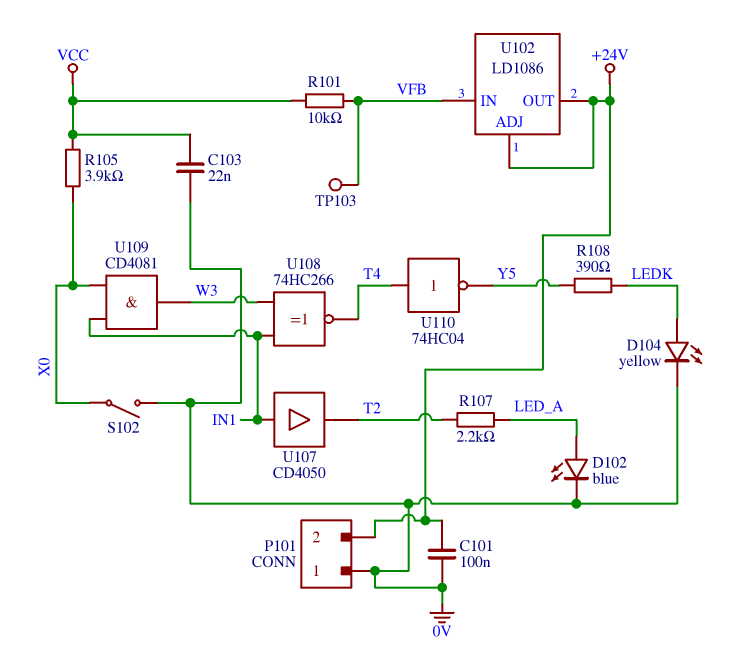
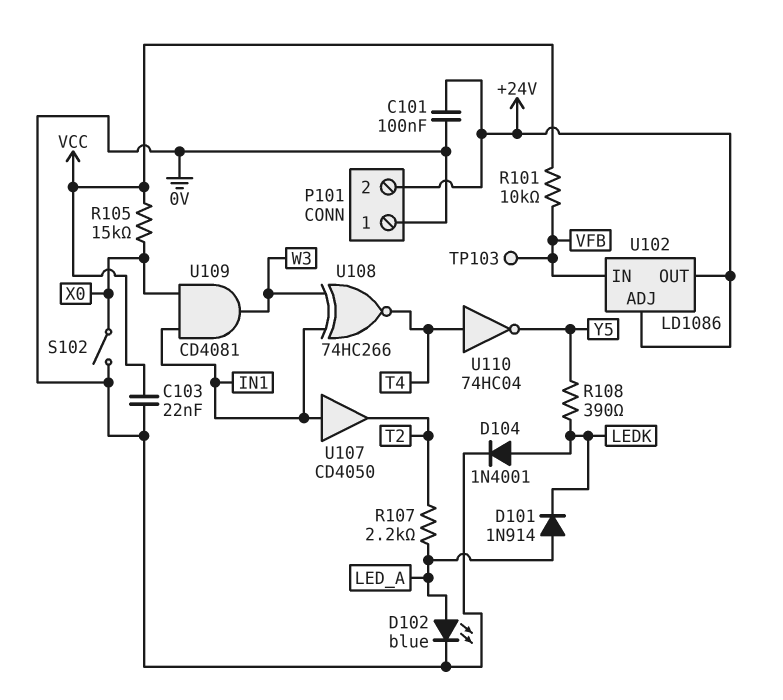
D101: none -> diode 1N914 (A LED_A, K LEDK)
D104: LED yellow (A LEDK, K 0V) -> diode 1N4001 (A LEDK, K 0V)
R105: 3.9k (VCC, X0) -> 15k (VCC, X0)

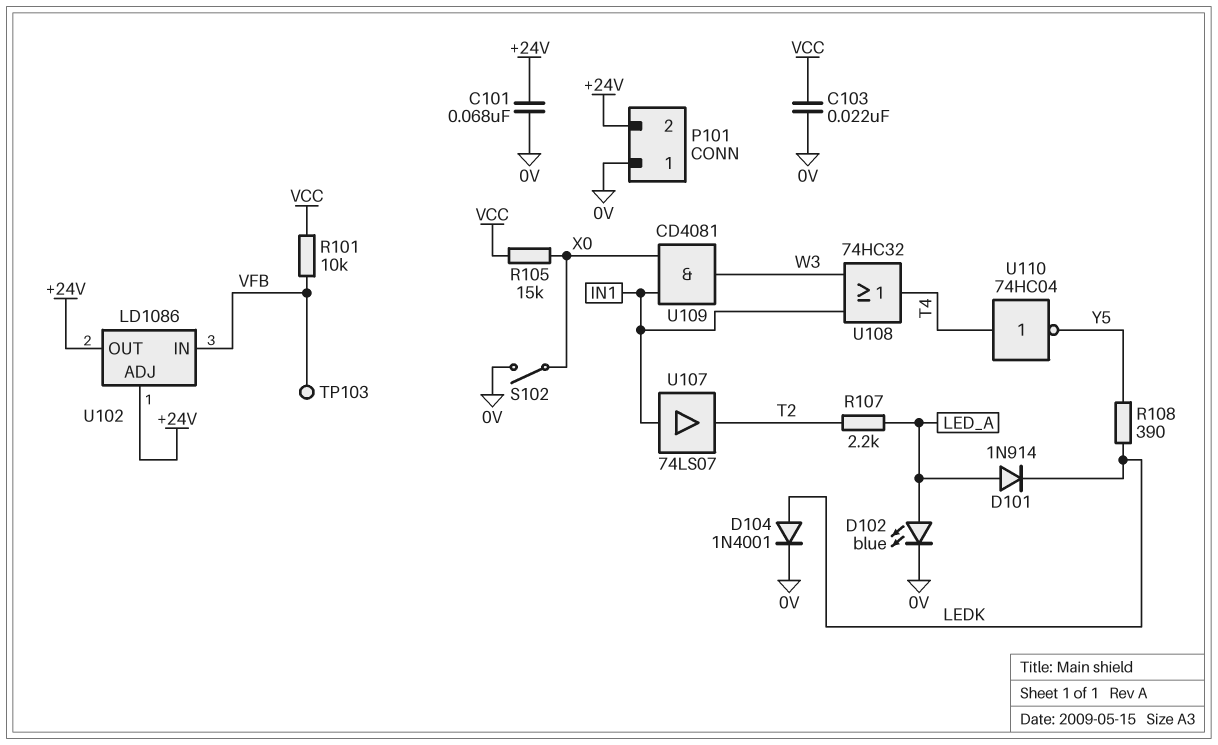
C101: 100nF (+24V, 0V) -> 68nF (+24V, 0V)
U107: buffer CD4050 (in IN1, out T2) -> buffer 74LS07 (in IN1, out T2)
U108: XNOR 74HC266 (in IN1, in W3, out T4) -> OR 74HC32 (in IN1, in W3, out T4)

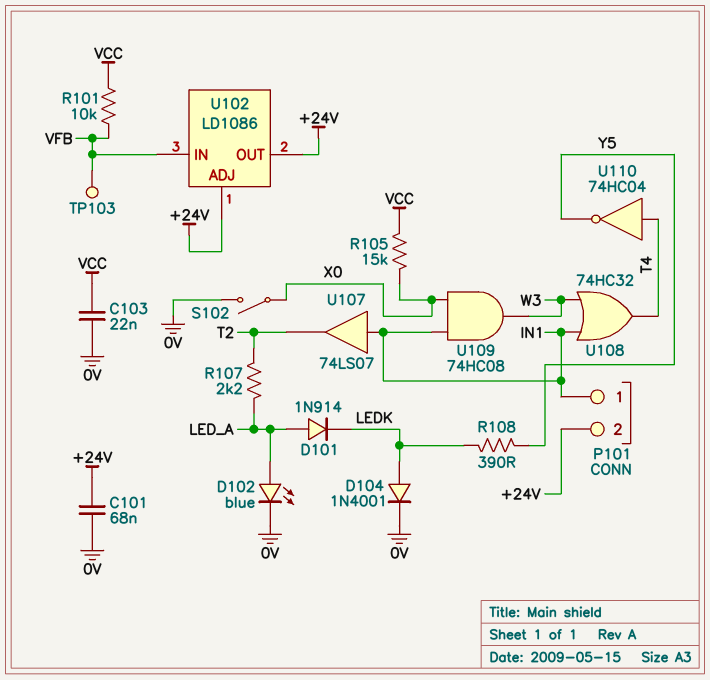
P101 pin 1: 0V -> IN1
U109: AND CD4081 (in IN1, in X0, out W3) -> AND 74HC08 (in IN1, in X0, out W3)

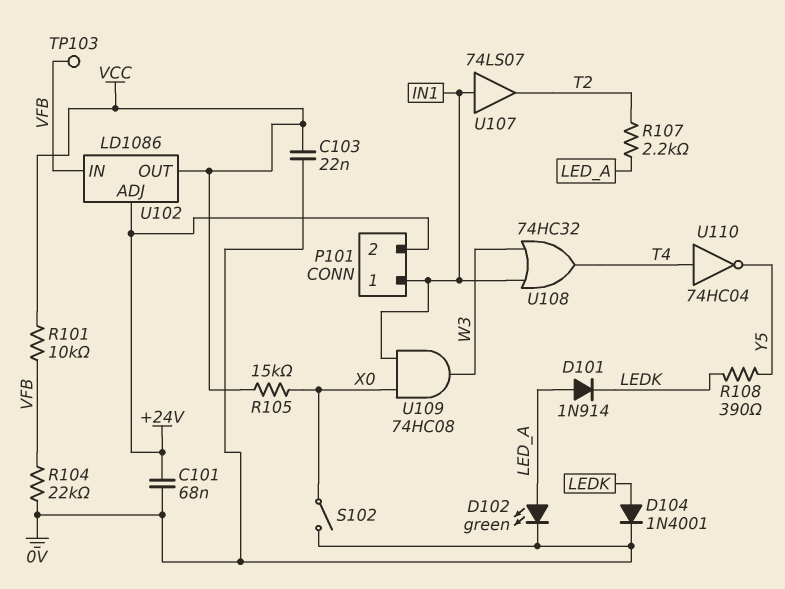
D102: LED blue (A LED_A, K 0V) -> LED green (A LED_A, K 0V)
R104: none -> 22k (0V, VFB)
U102 pin OUT: +24V -> VCC

